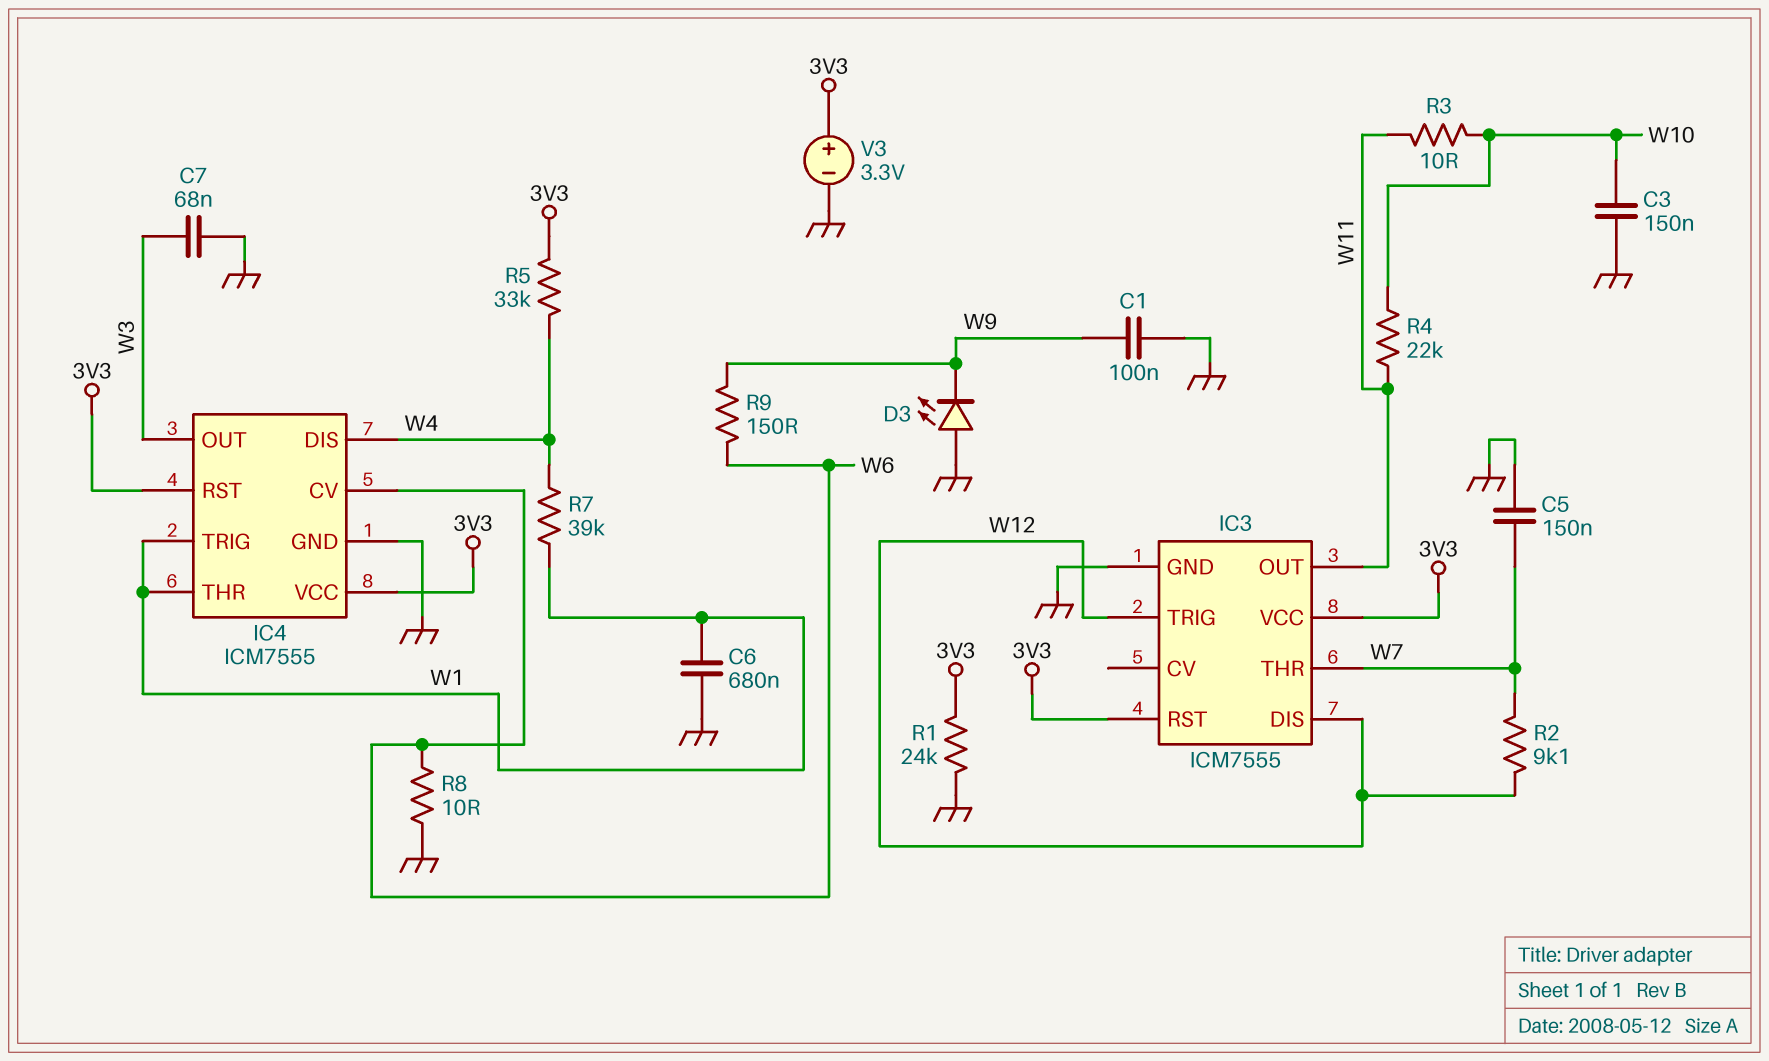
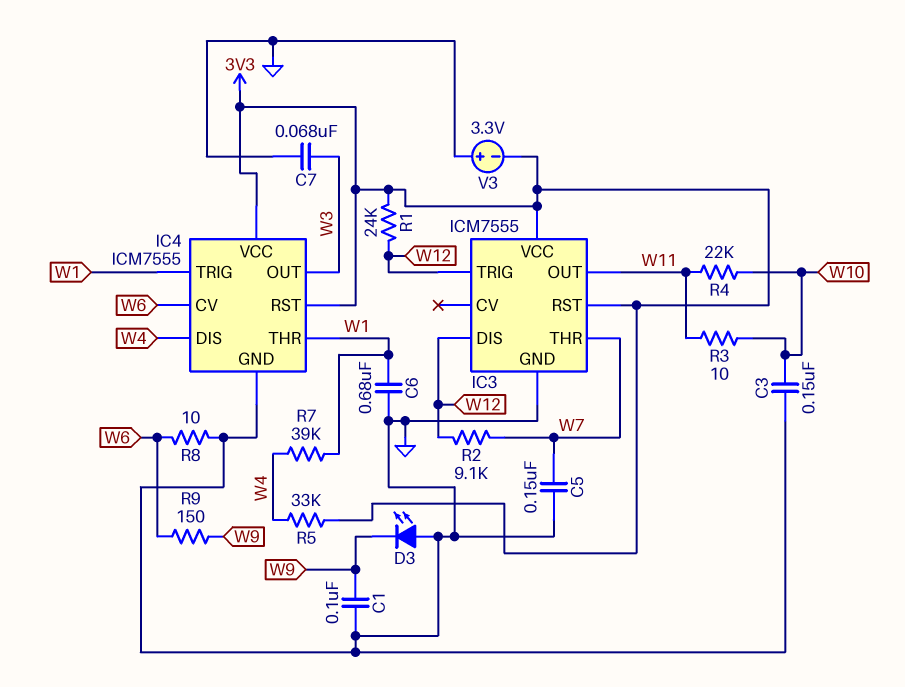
R1: 24k (3V3, GND) -> 24k (3V3, W12)
V3: 3.3V (plus 3V3, minus GND) -> 3.3V (plus GND, minus 3V3)

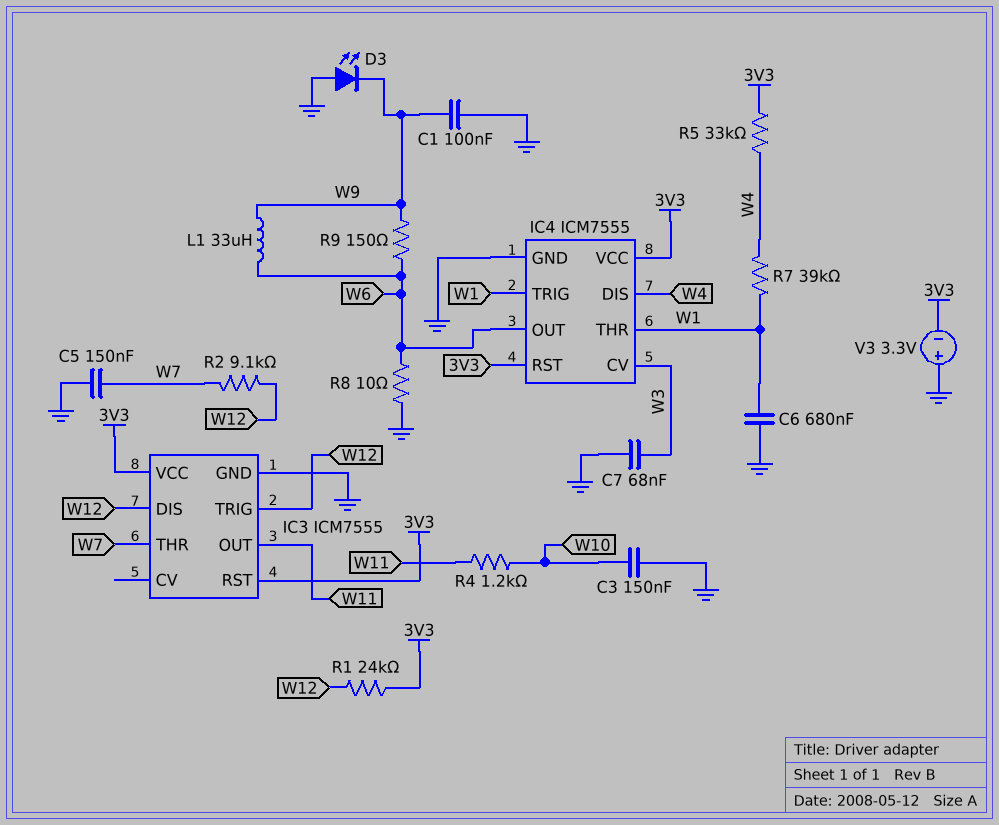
IC4 pin CV: W6 -> W3
IC4 pin OUT: W3 -> W6
L1: none -> 33uH (W6, W9)
R3: 10 (W10, W11) -> none
R4: 22k (W10, W11) -> 1.2k (W10, W11)

